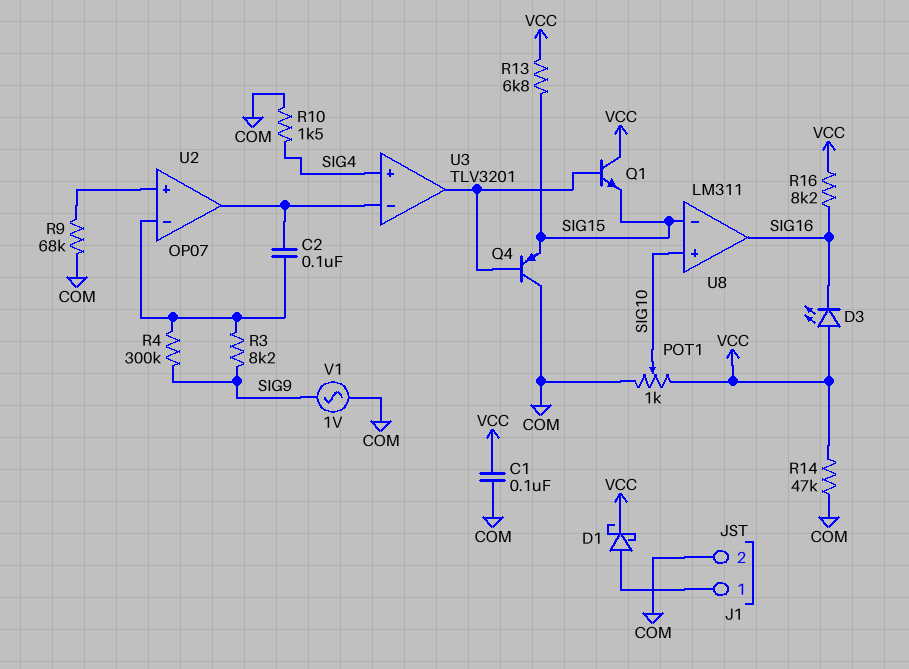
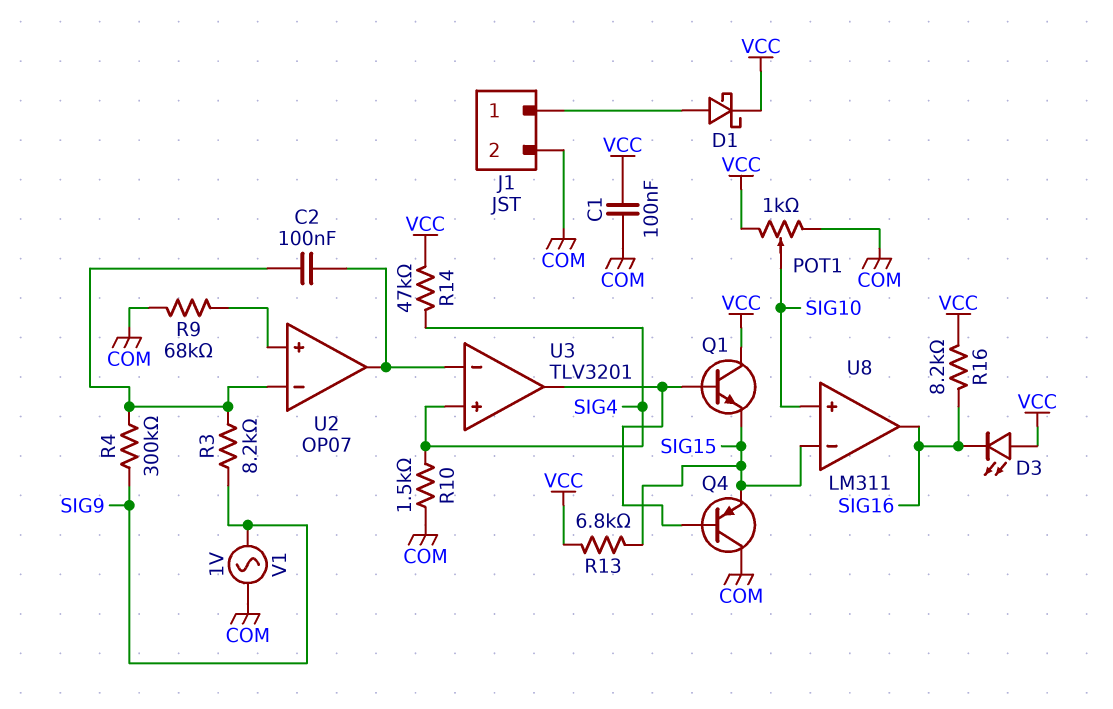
R14: 47k (COM, VCC) -> 47k (SIG4, VCC)

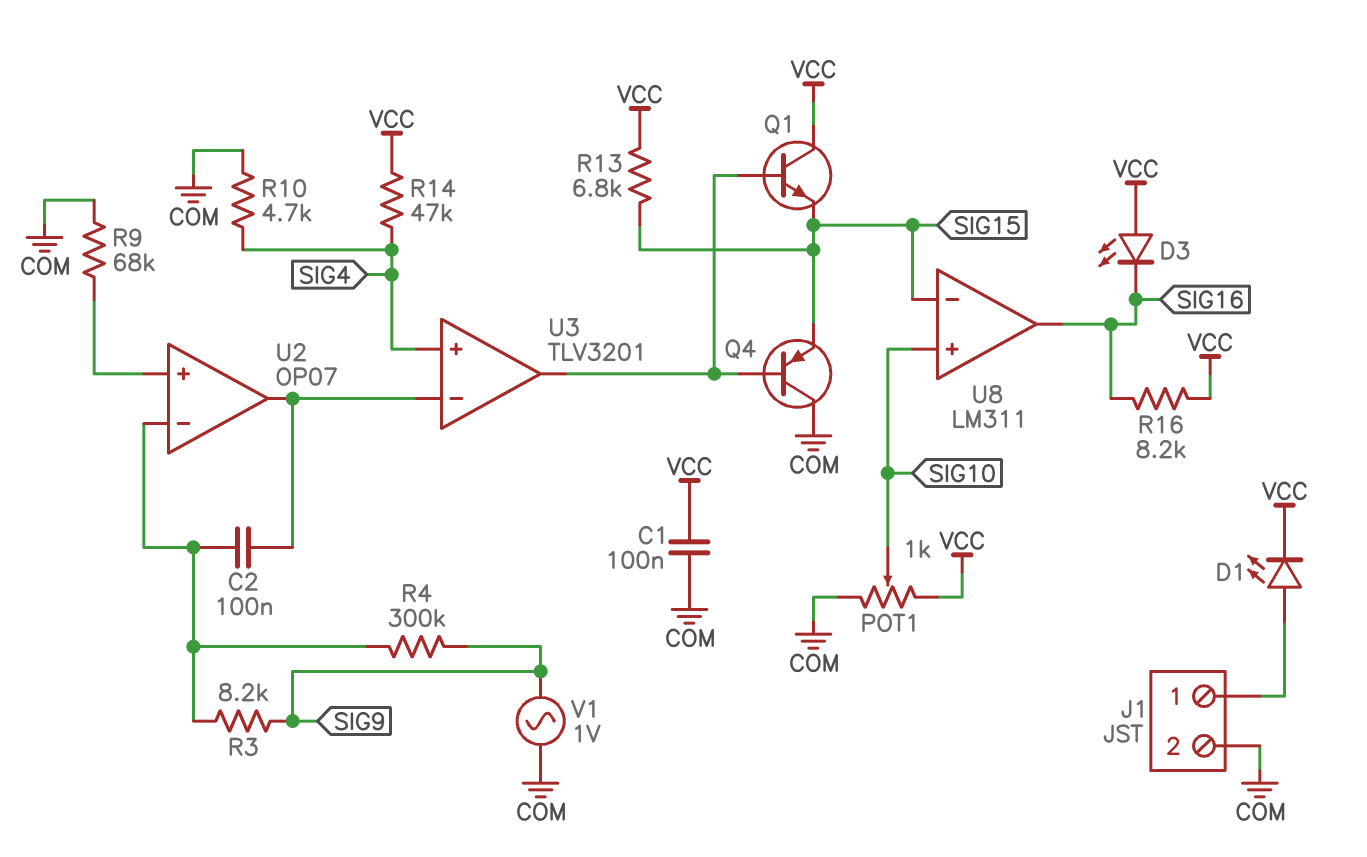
D1: schottky (A J1/1, K VCC) -> LED (A J1/1, K VCC)
R10: 1.5k (COM, SIG4) -> 4.7k (COM, SIG4)

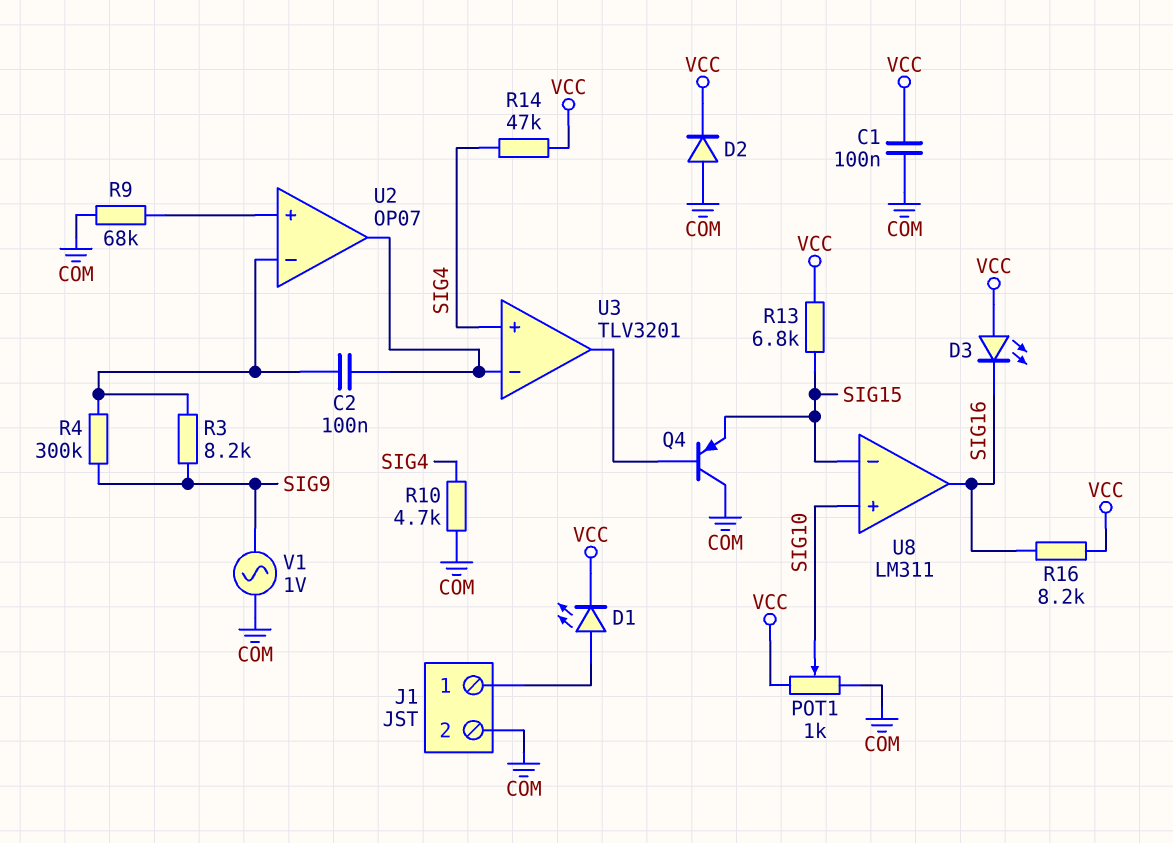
D2: none -> diode (A COM, K VCC)
Q1: NPN (B U3/out, C VCC, E SIG15) -> none

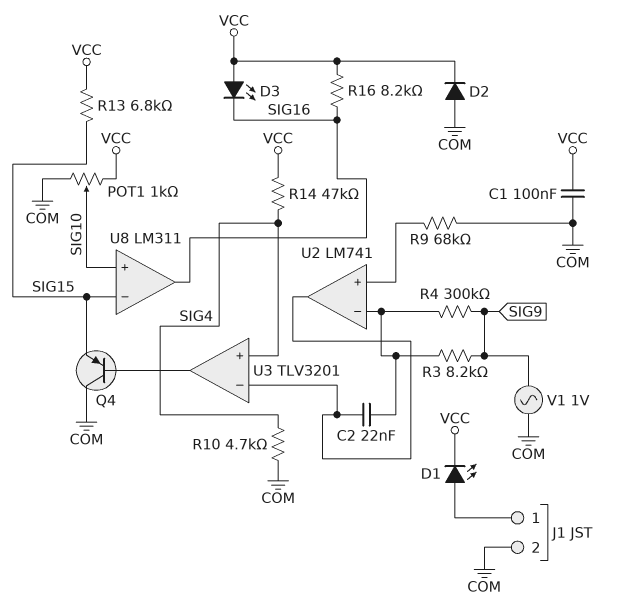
C2: 100nF (U2/in-, U2/out) -> 22nF (U2/in-, U2/out)
U2: OP07 -> LM741

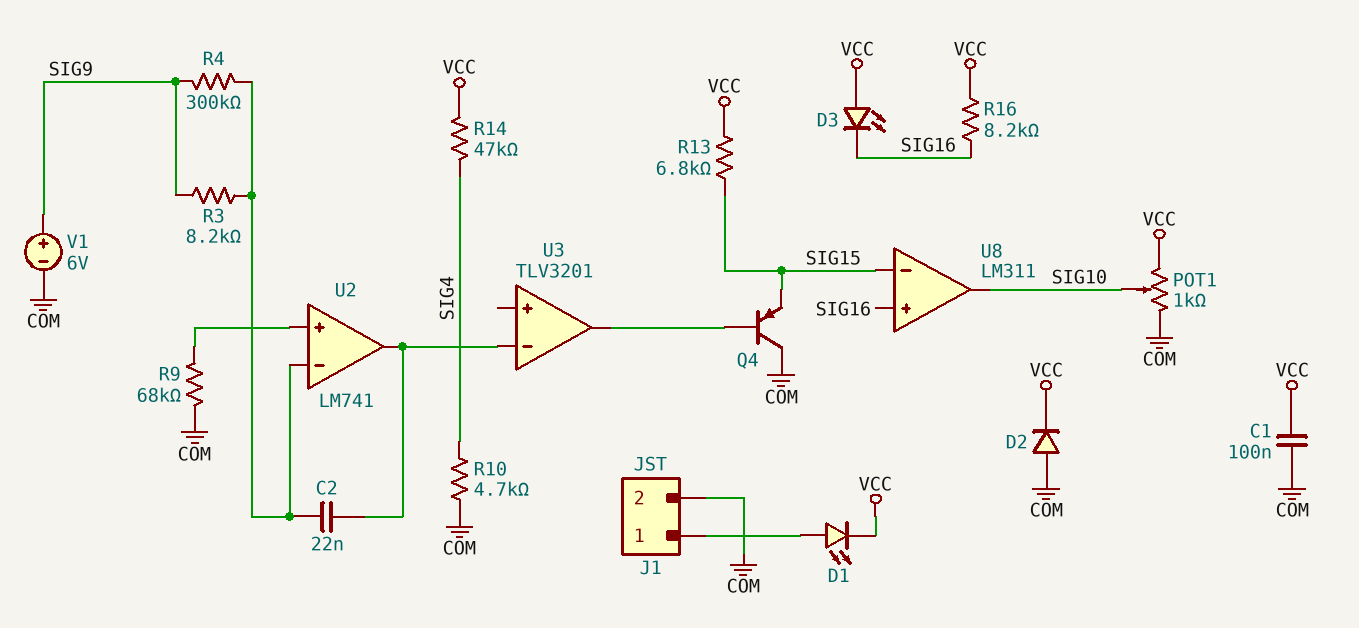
U3 pin in+: SIG4 -> none
U8 pin in+: SIG10 -> SIG16
U8 pin out: SIG16 -> SIG10
V1: AC 1V (COM, SIG9) -> 6V (plus SIG9, minus COM)

